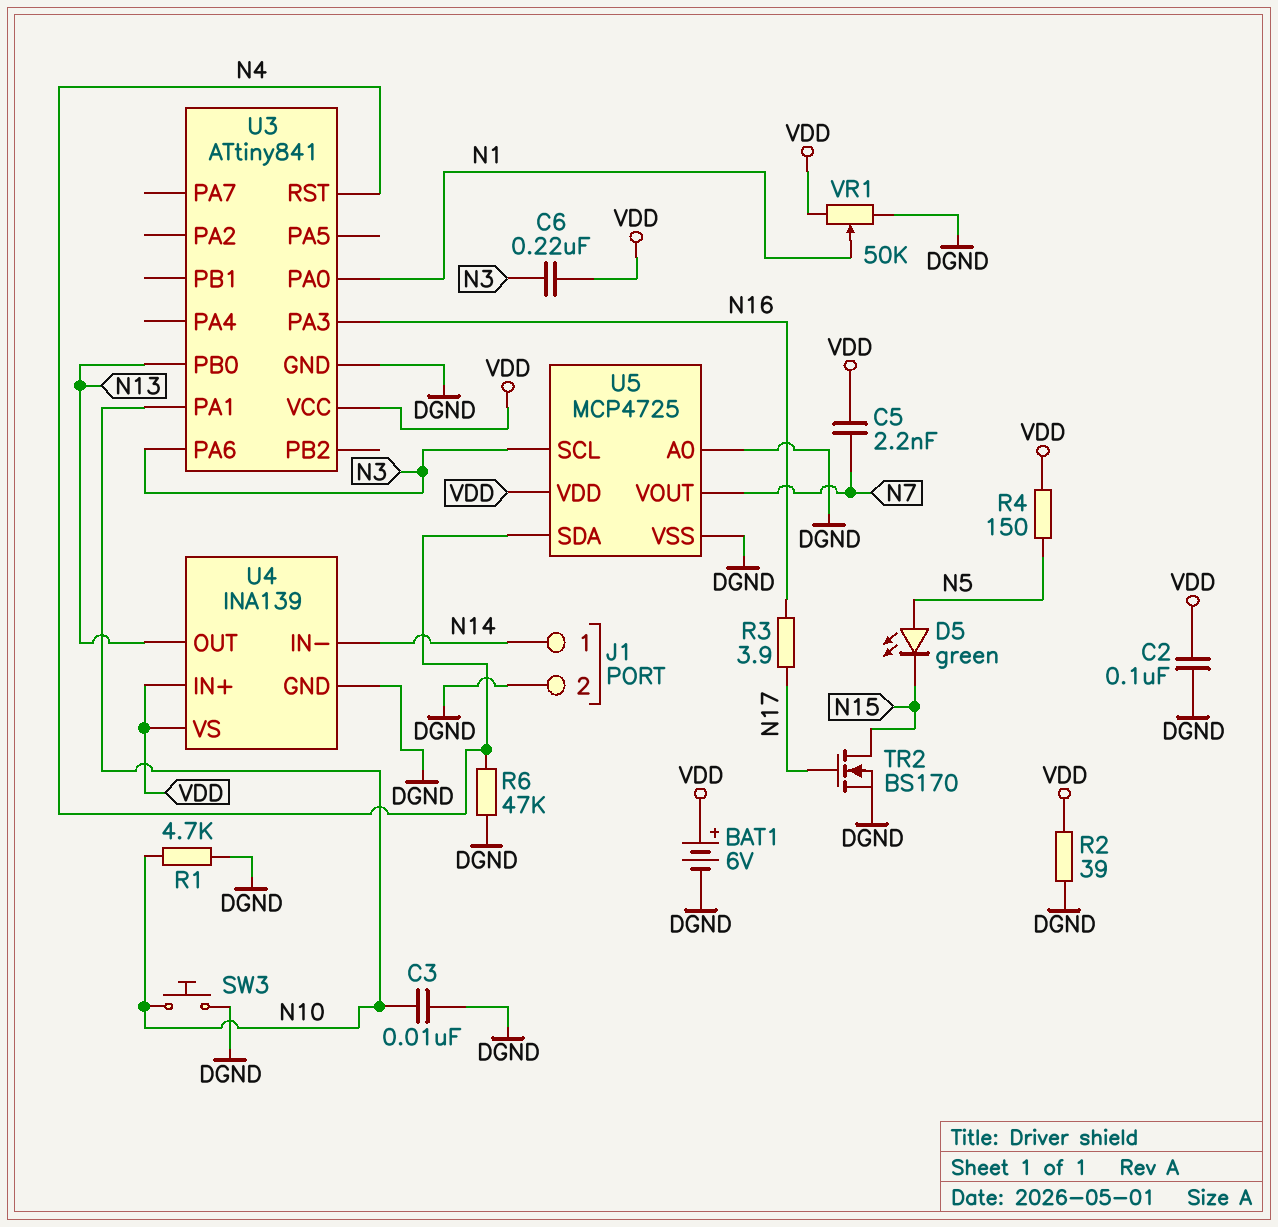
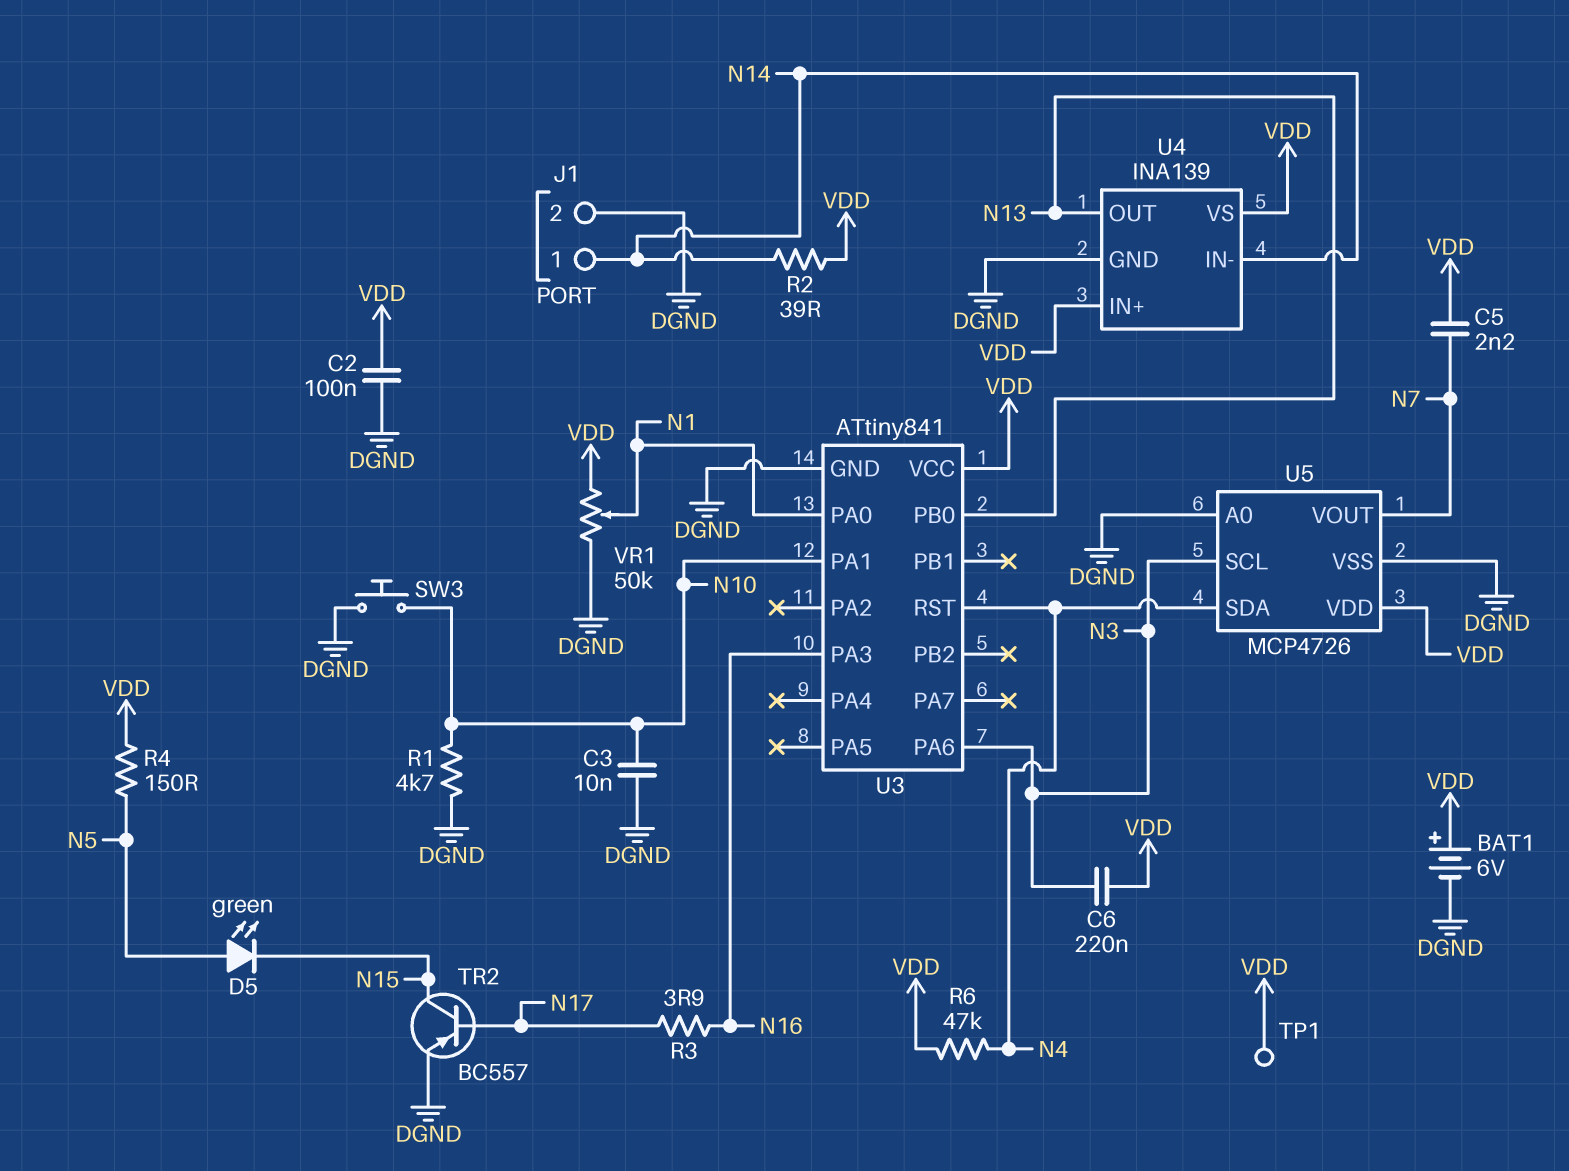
R2: 39 (DGND, VDD) -> 39 (N14, VDD)
R6: 47k (DGND, N4) -> 47k (N4, VDD)
TP1: none -> test point (VDD)
TR2: NMOS BS170 (G N17, D N15, S DGND) -> PNP BC557 (B N17, C N15, E DGND)
U5: MCP4725 -> MCP4726

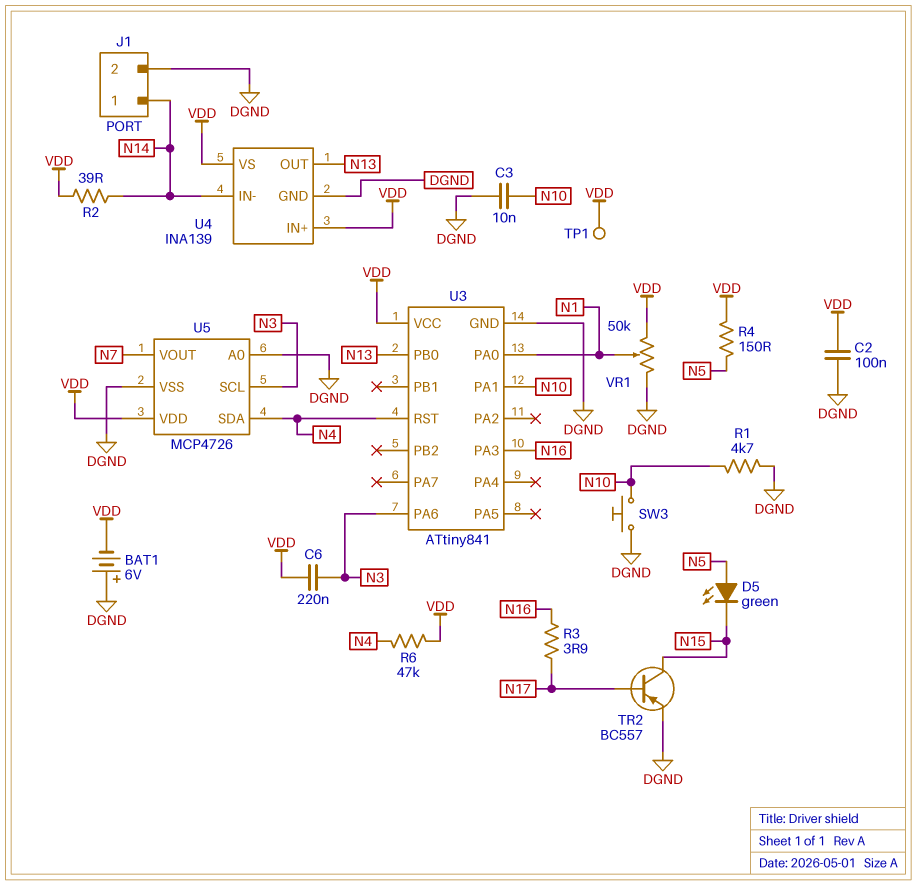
BAT1: 6V (plus VDD, minus DGND) -> 6V (plus DGND, minus VDD)
C5: 2.2nF (N7, VDD) -> none

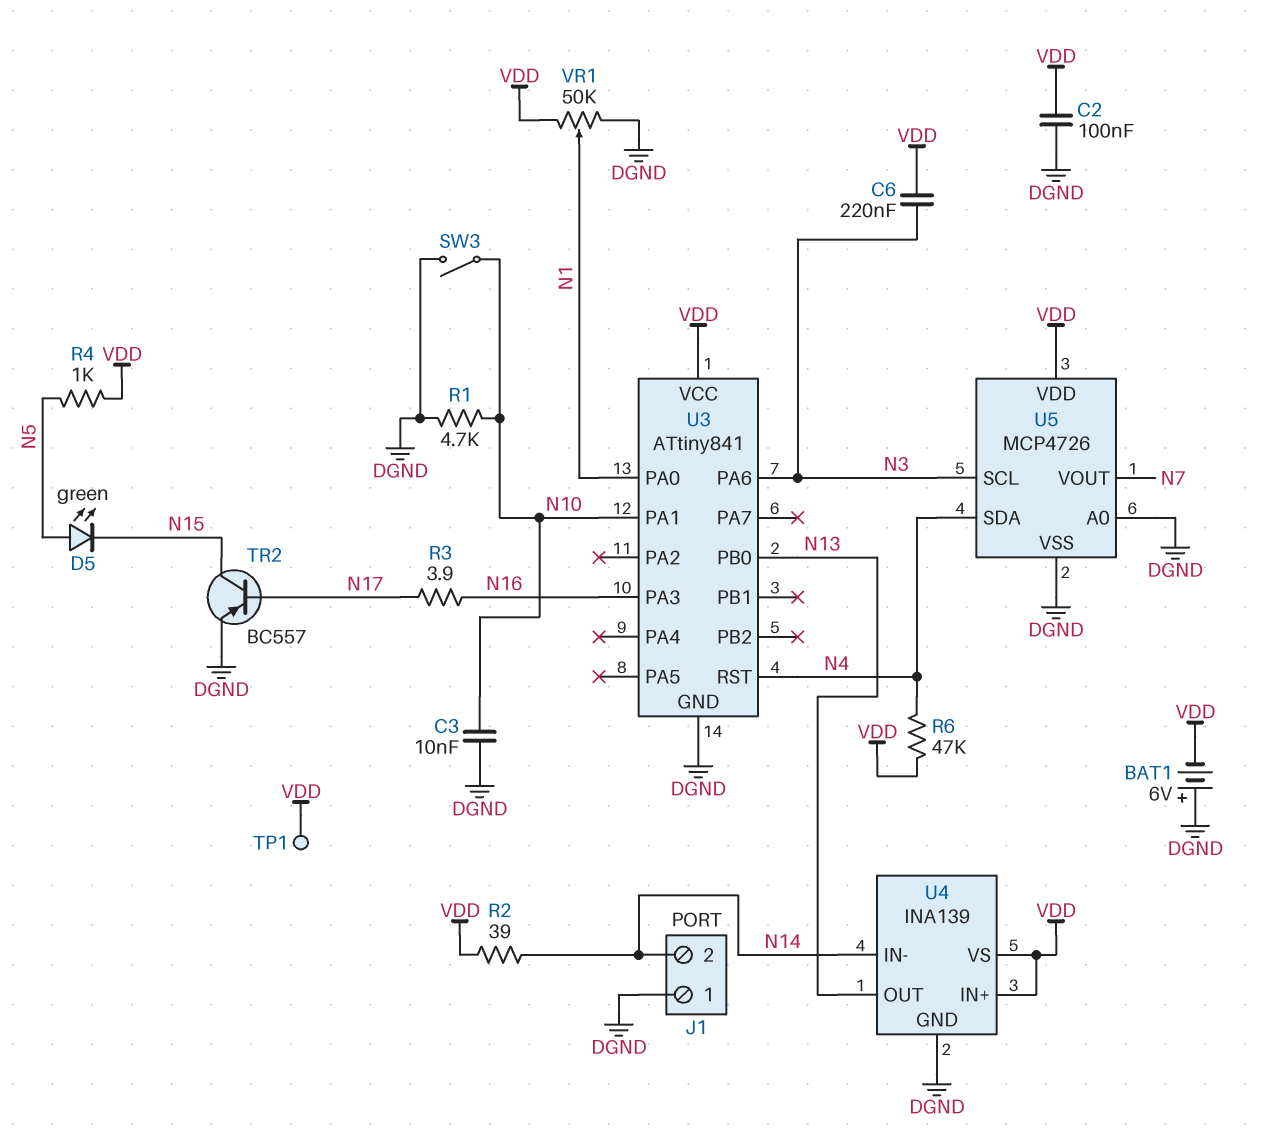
J1 pin 1: N14 -> DGND
J1 pin 2: DGND -> N14
R4: 150 (N5, VDD) -> 1k (N5, VDD)
SW3: button (DGND, N10) -> switch (DGND, N10)

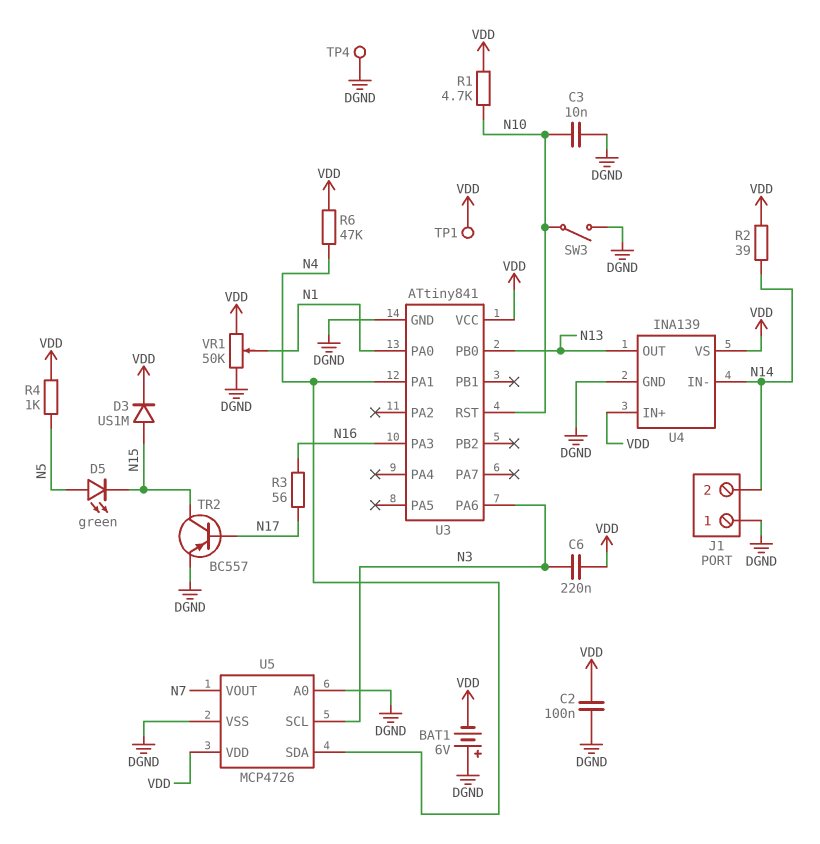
D3: none -> diode US1M (A N15, K VDD)
R1: 4.7k (DGND, N10) -> 4.7k (N10, VDD)
R3: 3.9 (N16, N17) -> 56 (N16, N17)
TP4: none -> test point (DGND)
U3 pin PA1: N10 -> N4
U3 pin RST: N4 -> N10

